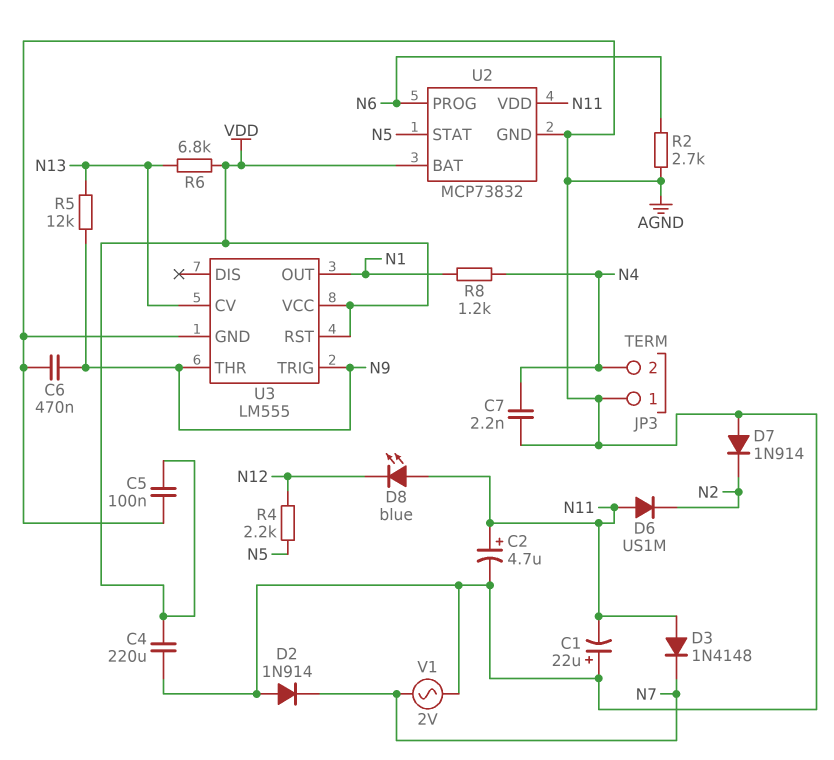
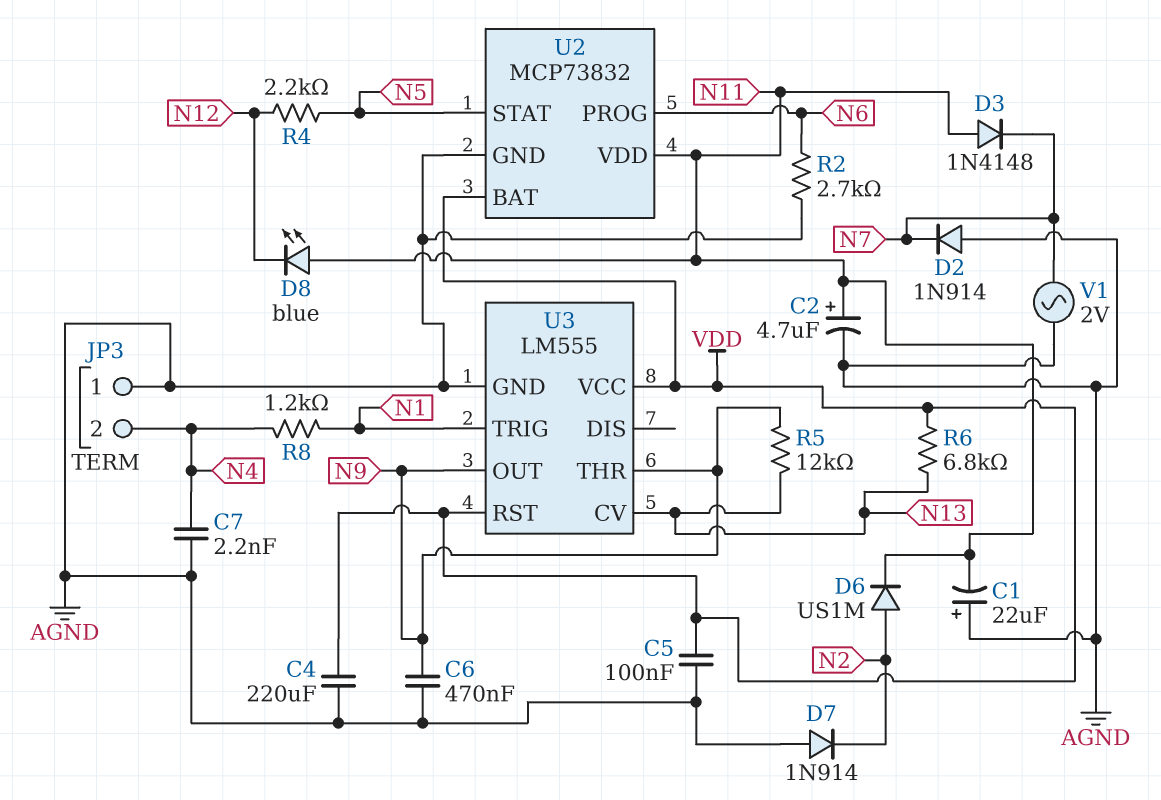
D6: diode US1M (A N11, K N2) -> diode US1M (A N2, K N11)
U3 pin OUT: N1 -> N9
U3 pin TRIG: N9 -> N1

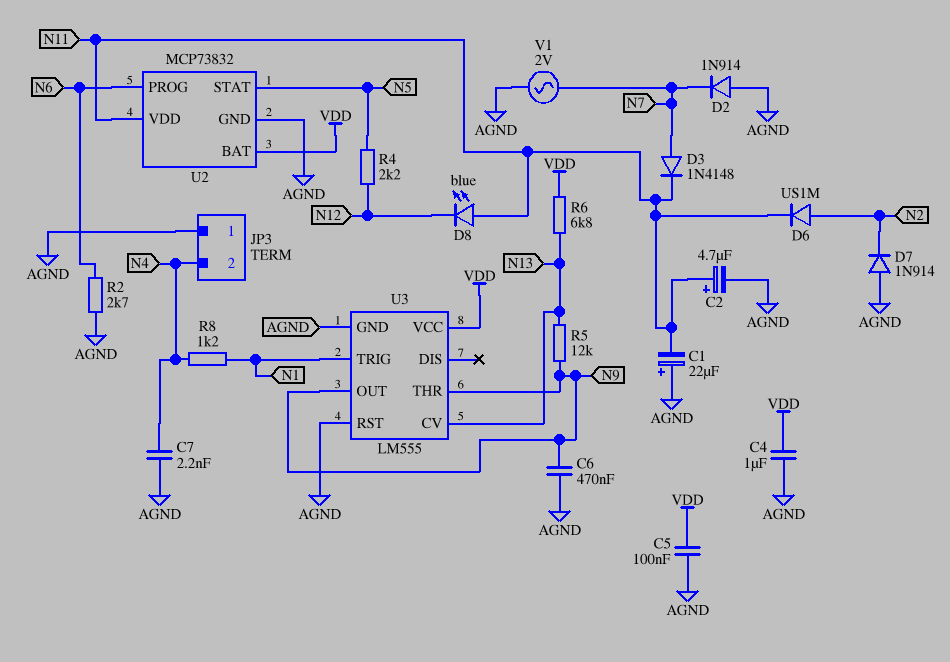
C4: 220uF (AGND, VDD) -> 1uF (AGND, VDD)
D3: diode 1N4148 (A N11, K N7) -> diode 1N4148 (A N7, K N11)
U3 pin RST: VDD -> AGND

